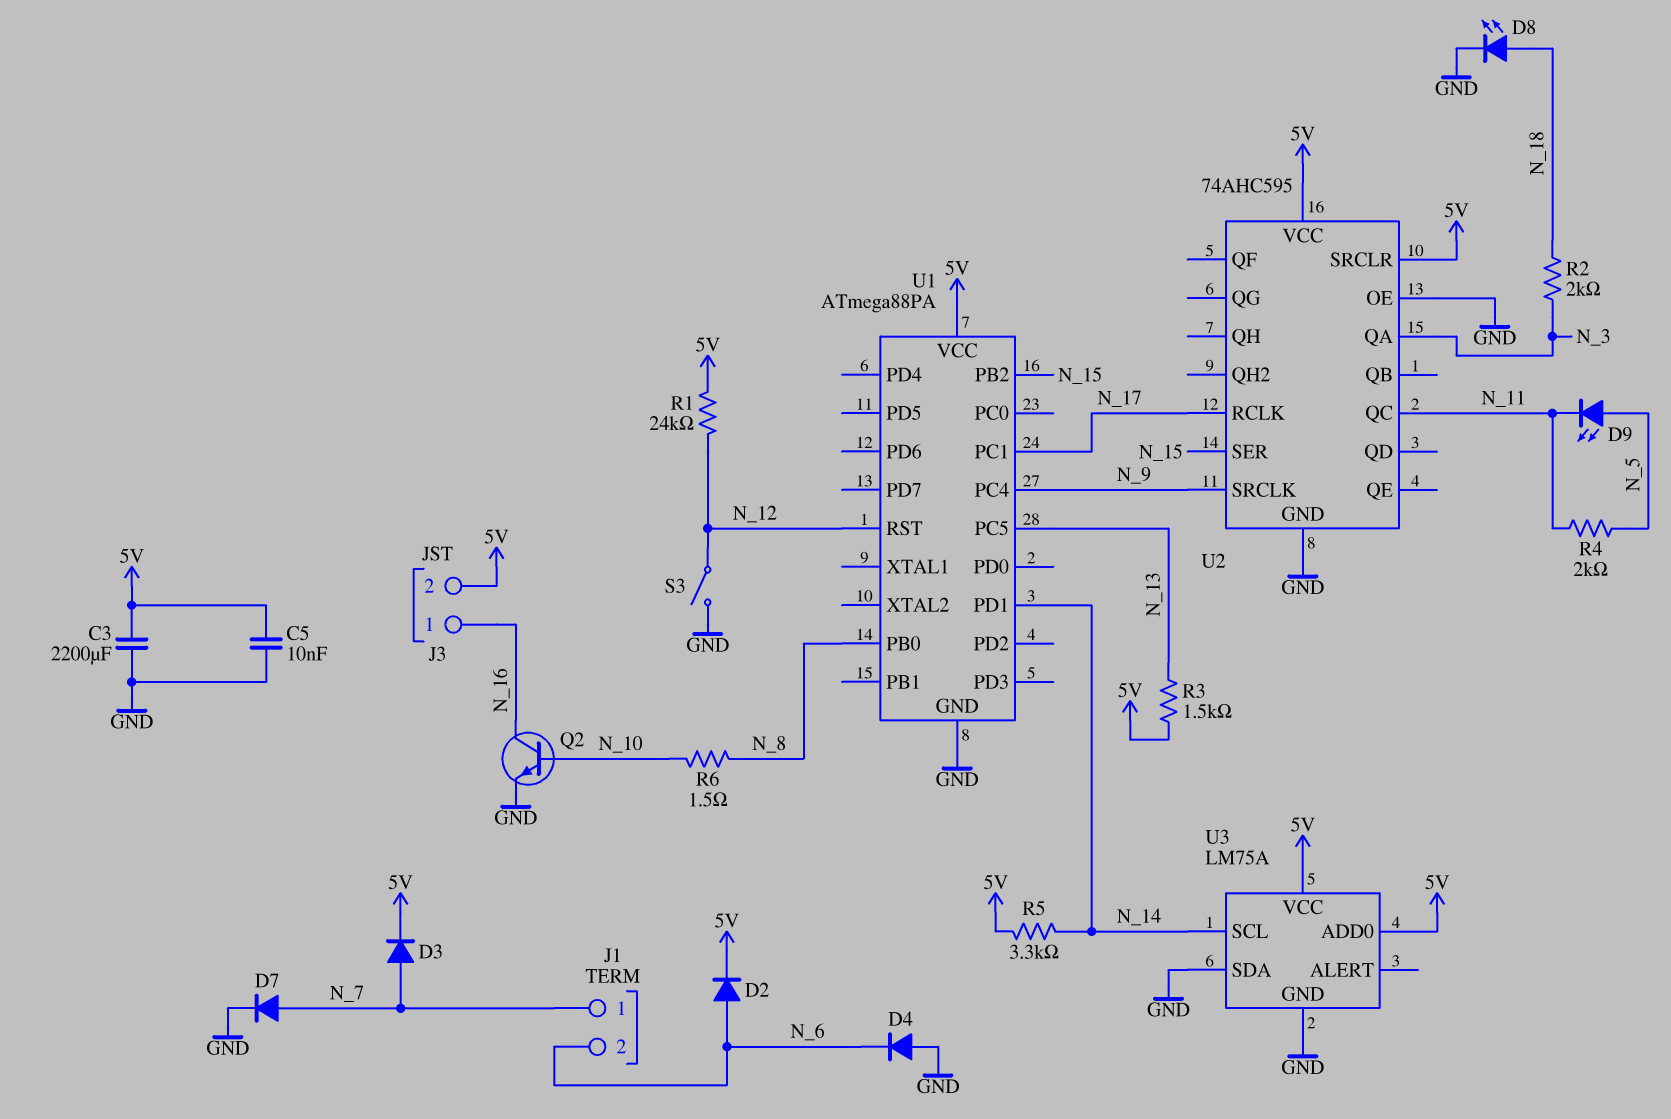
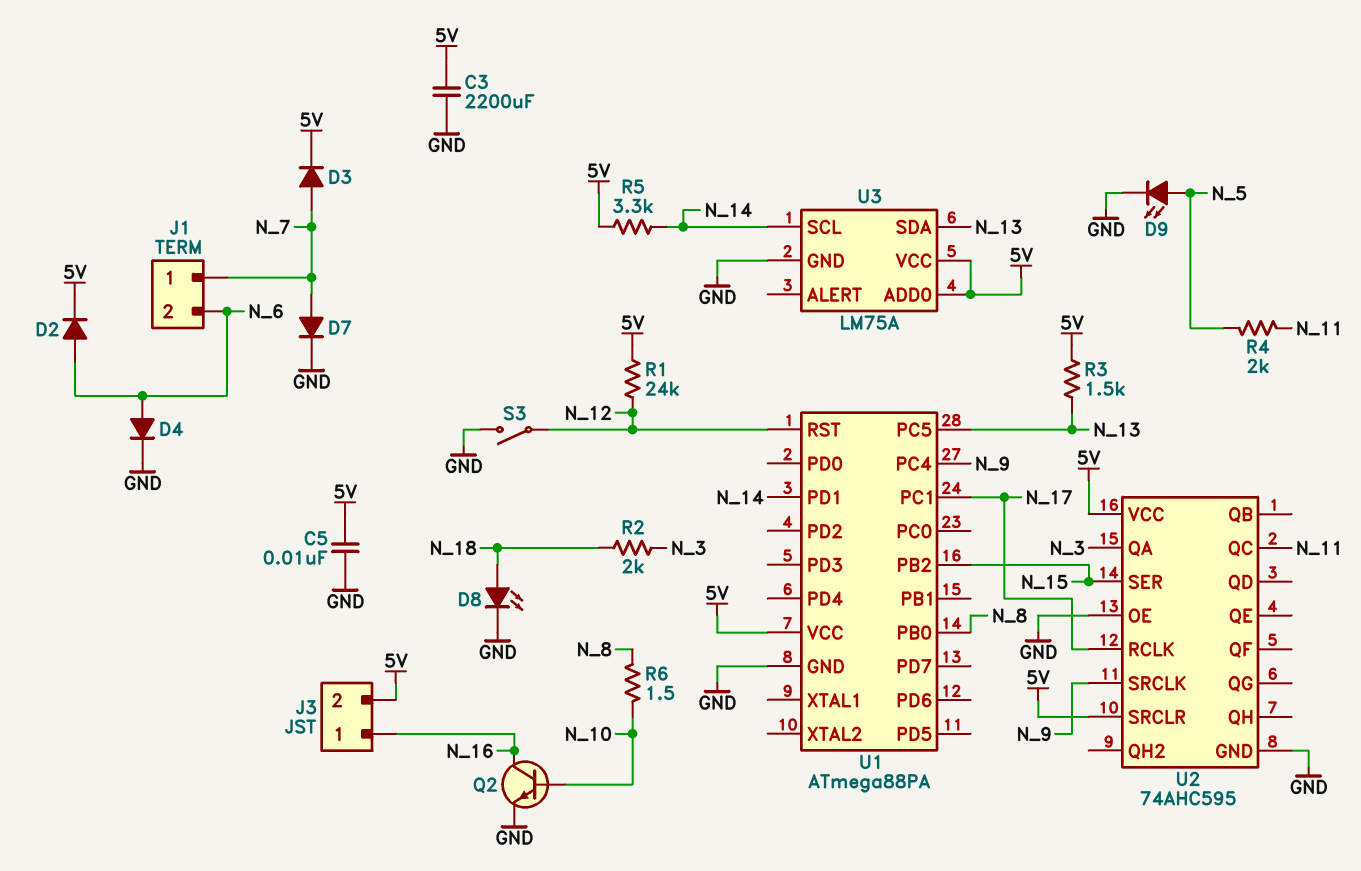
D4: diode (A GND, K N_6) -> diode (A N_6, K GND)
D9: LED (A N_5, K N_11) -> LED (A N_5, K GND)
U3 pin SDA: GND -> N_13

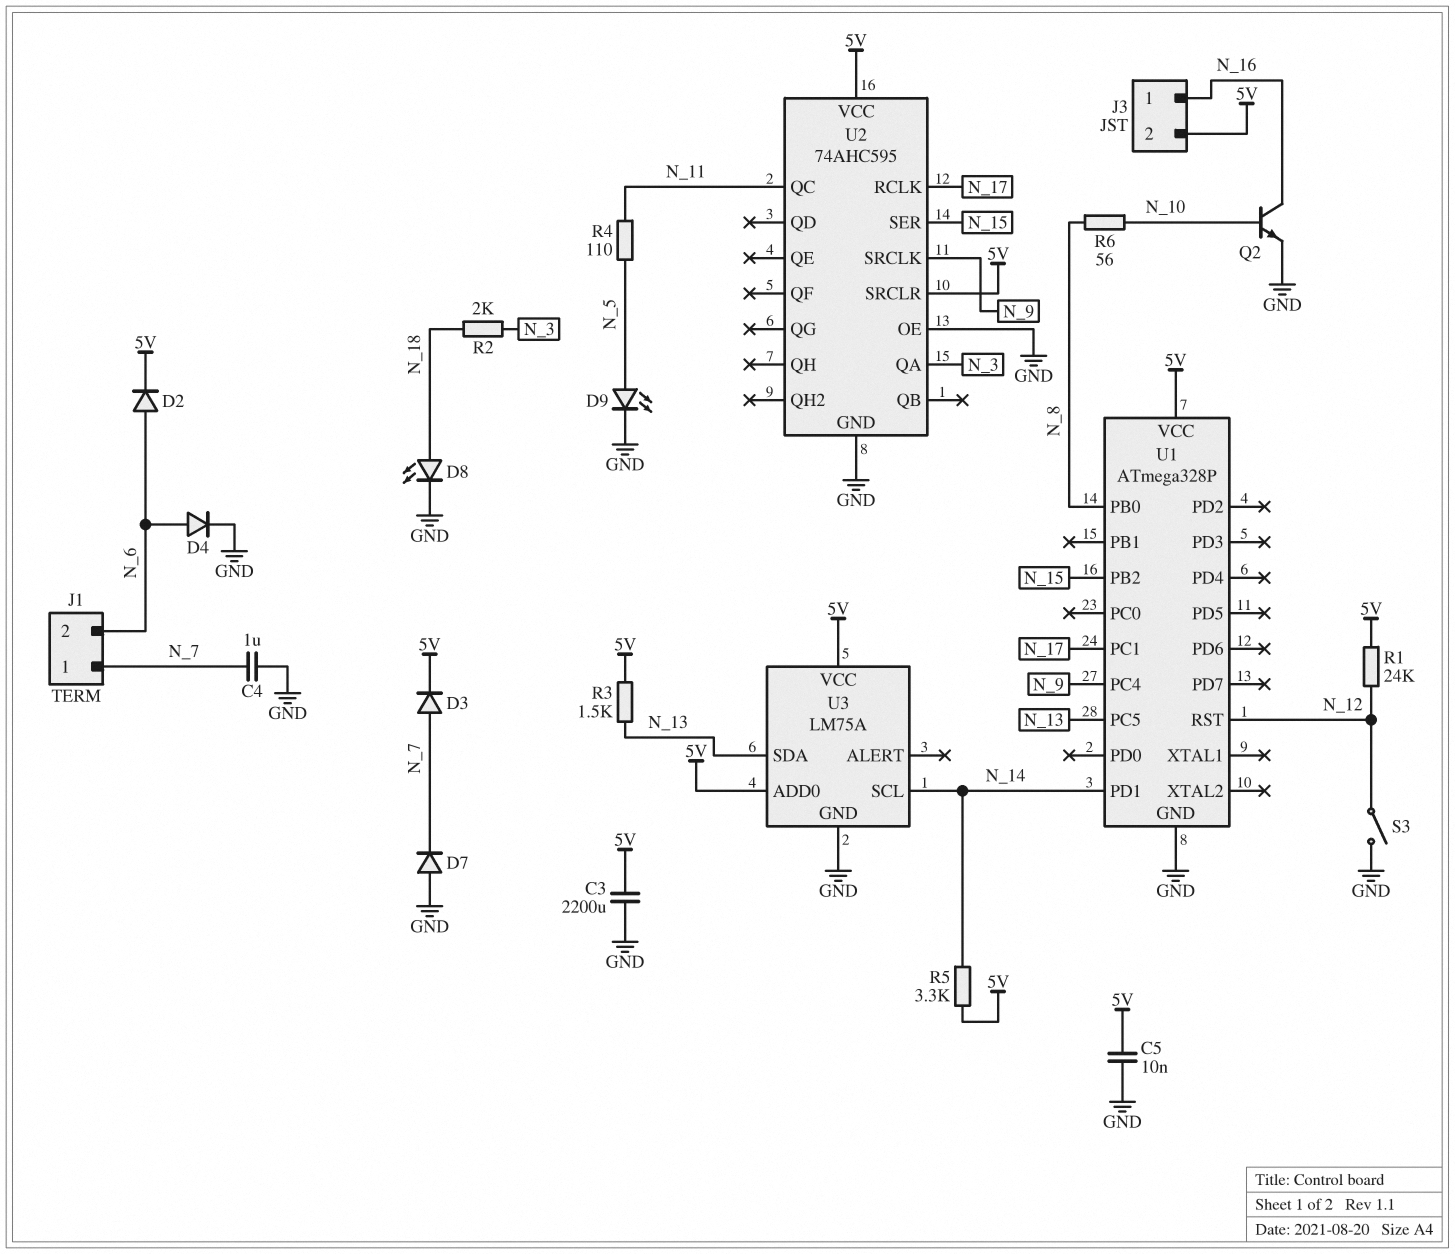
C4: none -> 1uF (GND, N_7)
D7: diode (A N_7, K GND) -> diode (A GND, K N_7)
R4: 2k (N_5, N_11) -> 110 (N_5, N_11)
R6: 1.5 (N_8, N_10) -> 56 (N_8, N_10)
U1: ATmega88PA -> ATmega328P

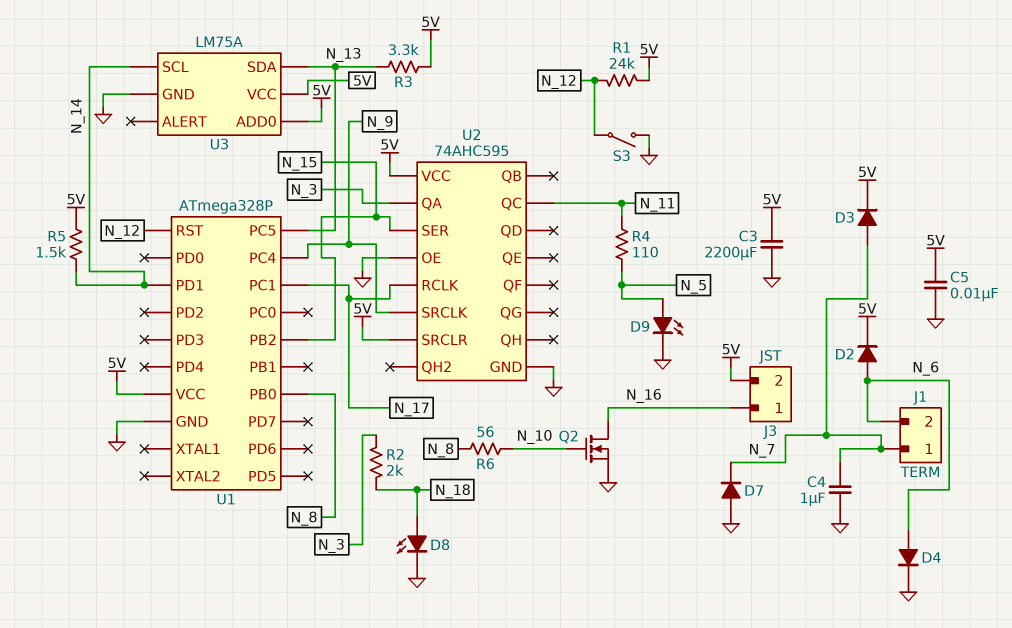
Q2: NPN (B N_10, C N_16, E GND) -> NMOS (G N_10, D N_16, S GND)
R3: 1.5k (5V, N_13) -> 3.3k (5V, N_13)
R5: 3.3k (5V, N_14) -> 1.5k (5V, N_14)

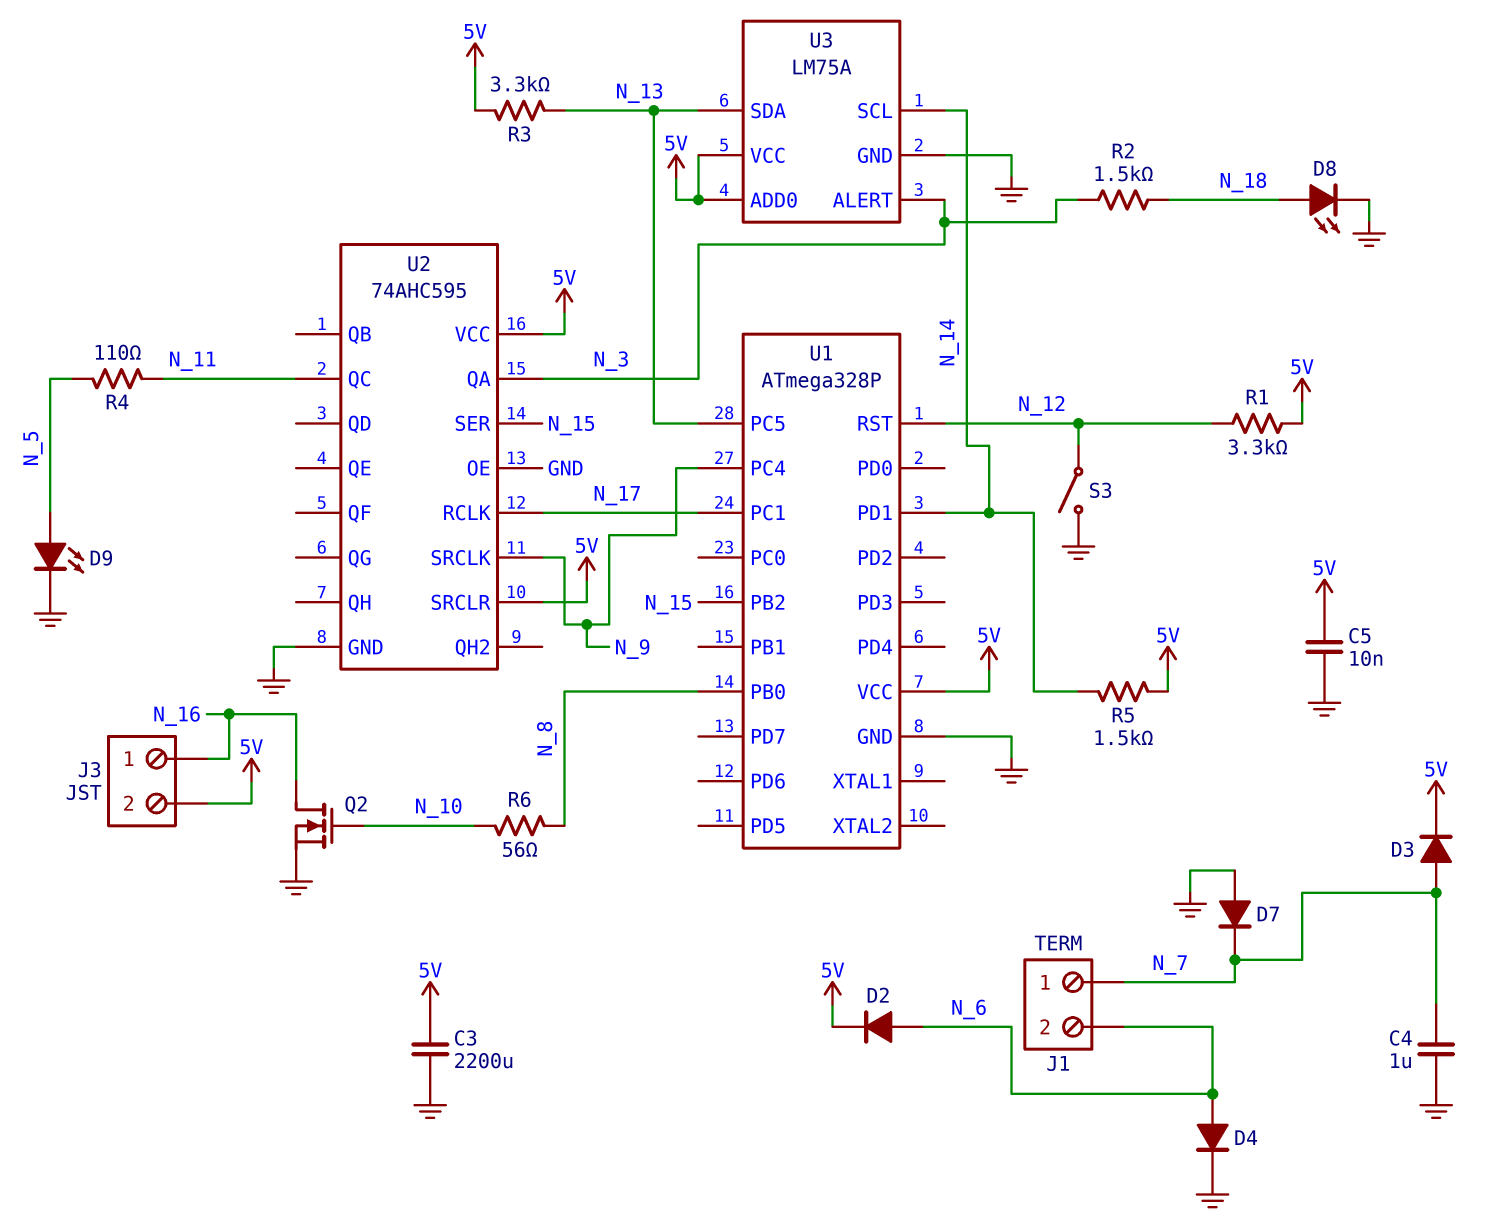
R1: 24k (5V, N_12) -> 3.3k (5V, N_12)
R2: 2k (N_3, N_18) -> 1.5k (N_3, N_18)
U3 pin ALERT: none -> N_3

